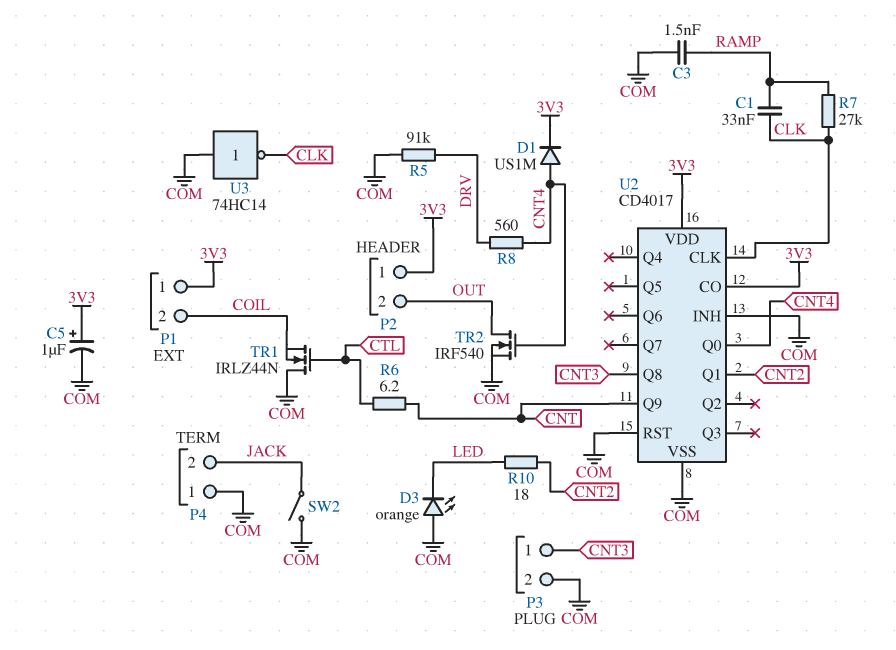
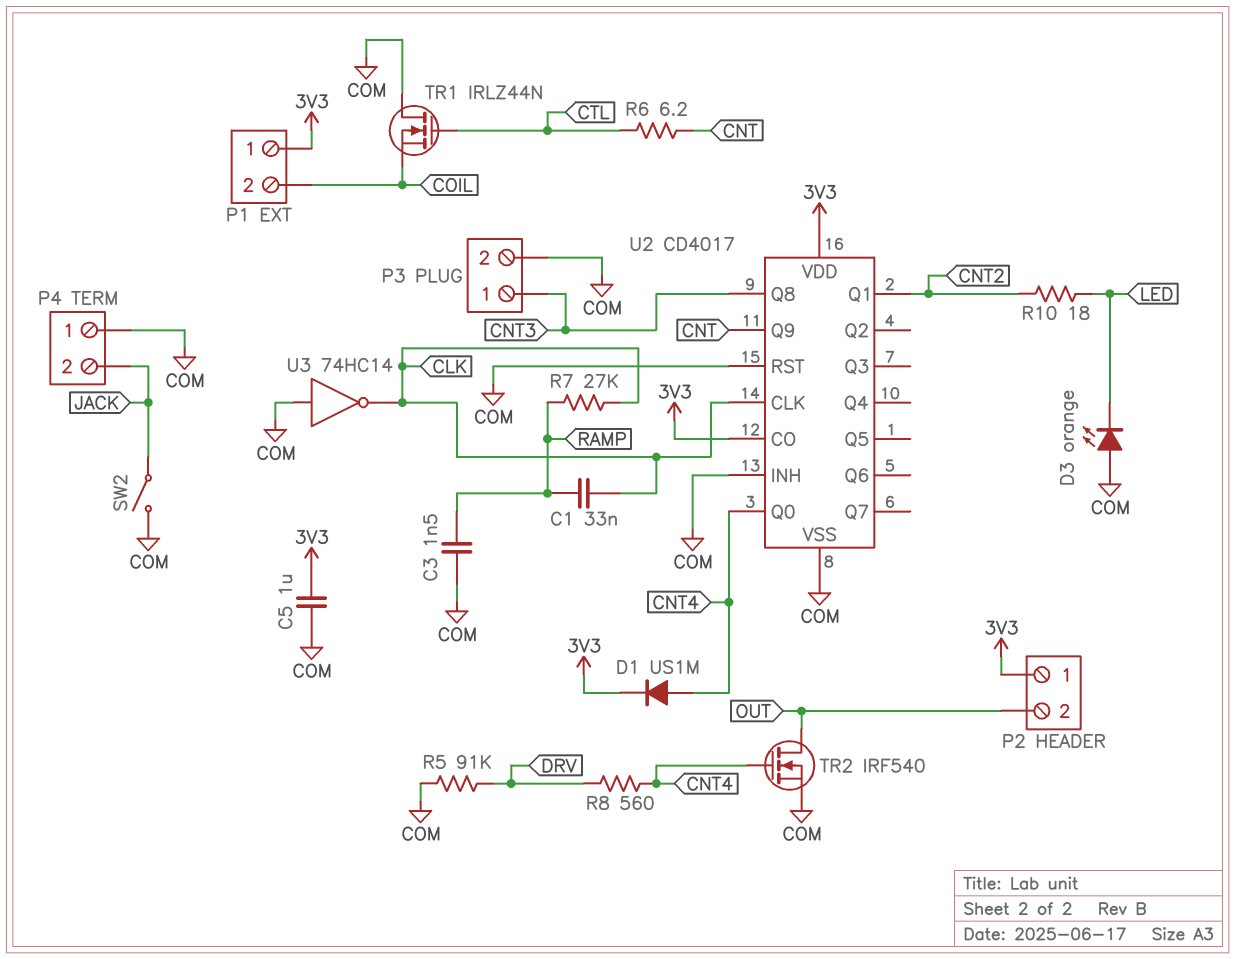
C5: 1uF (plus 3V3, minus COM) -> 1uF (3V3, COM)

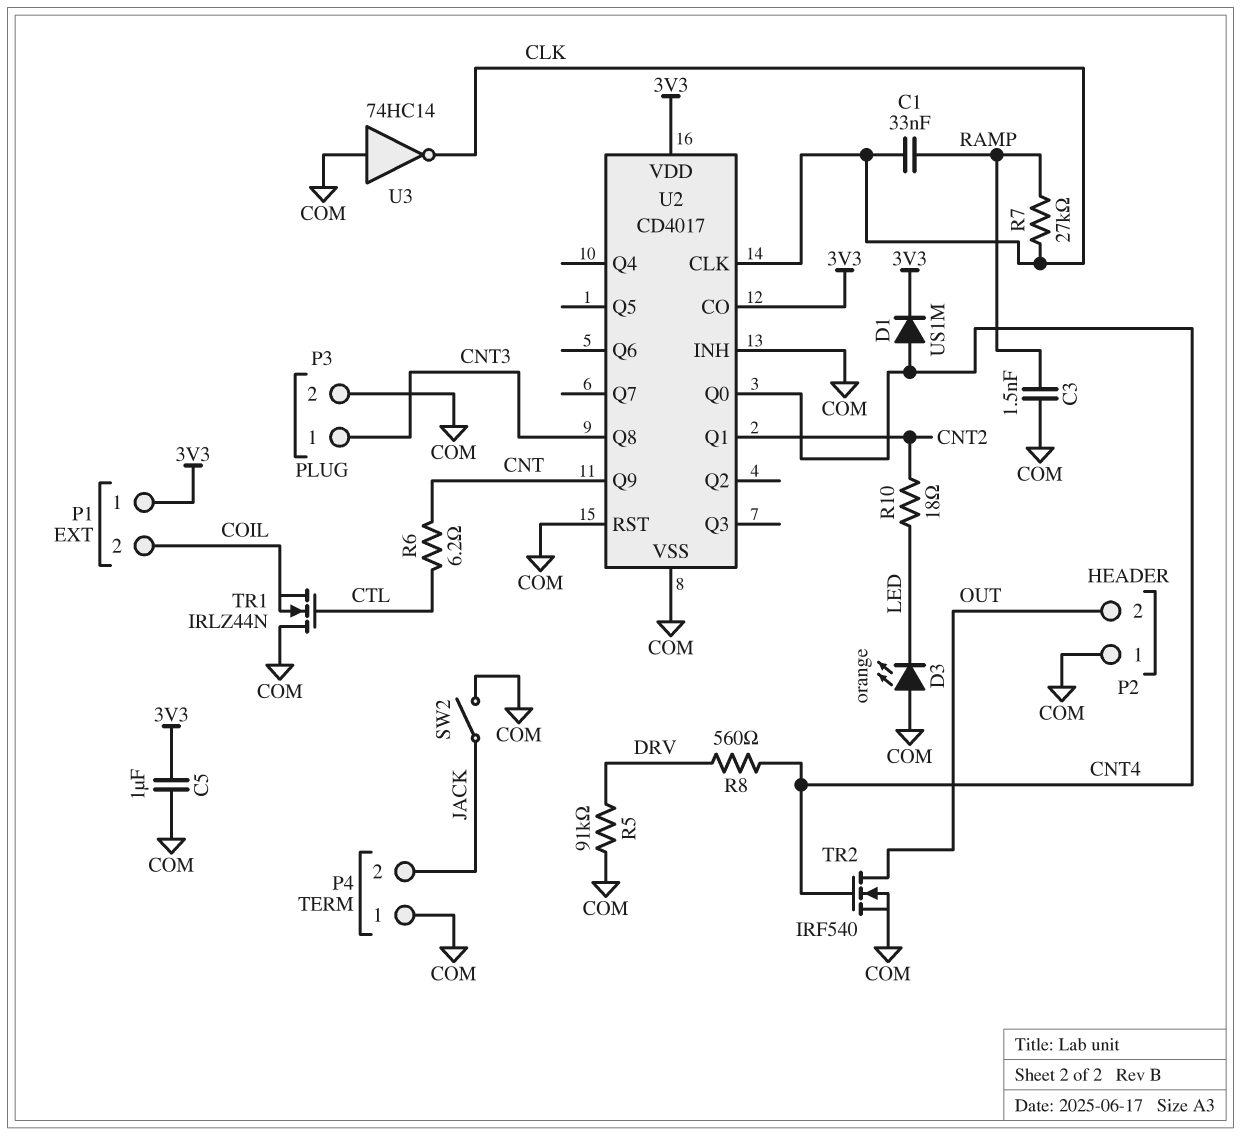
P2 pin 1: 3V3 -> COM

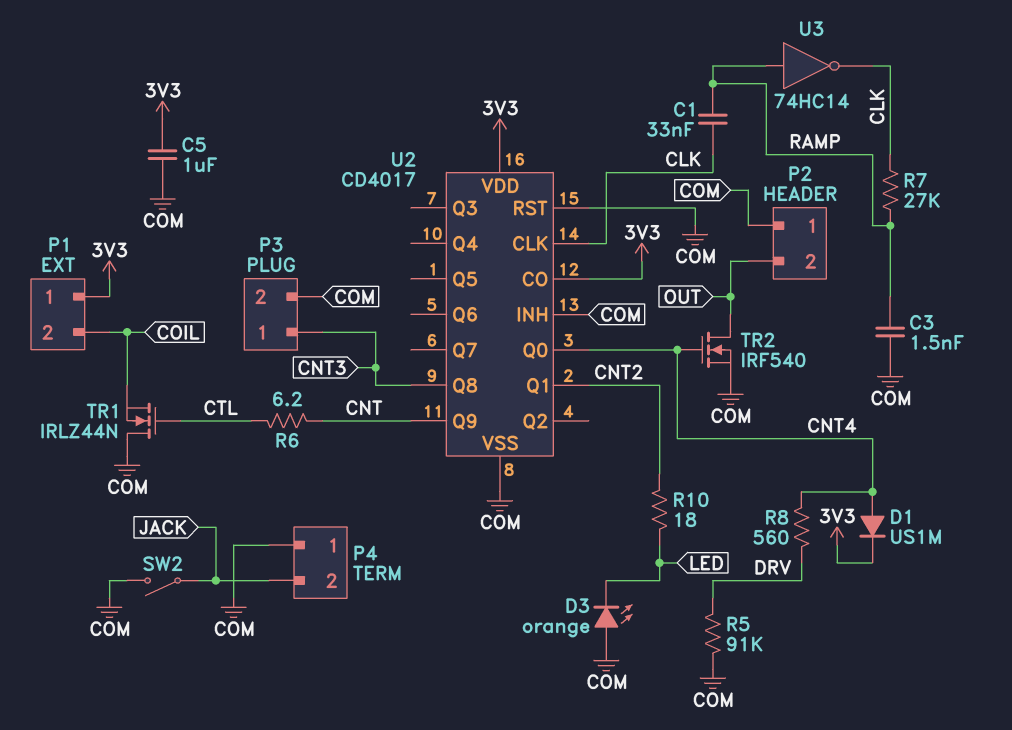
U3: NOT 74HC14 (in COM, out CLK) -> NOT 74HC14 (in RAMP, out CLK)

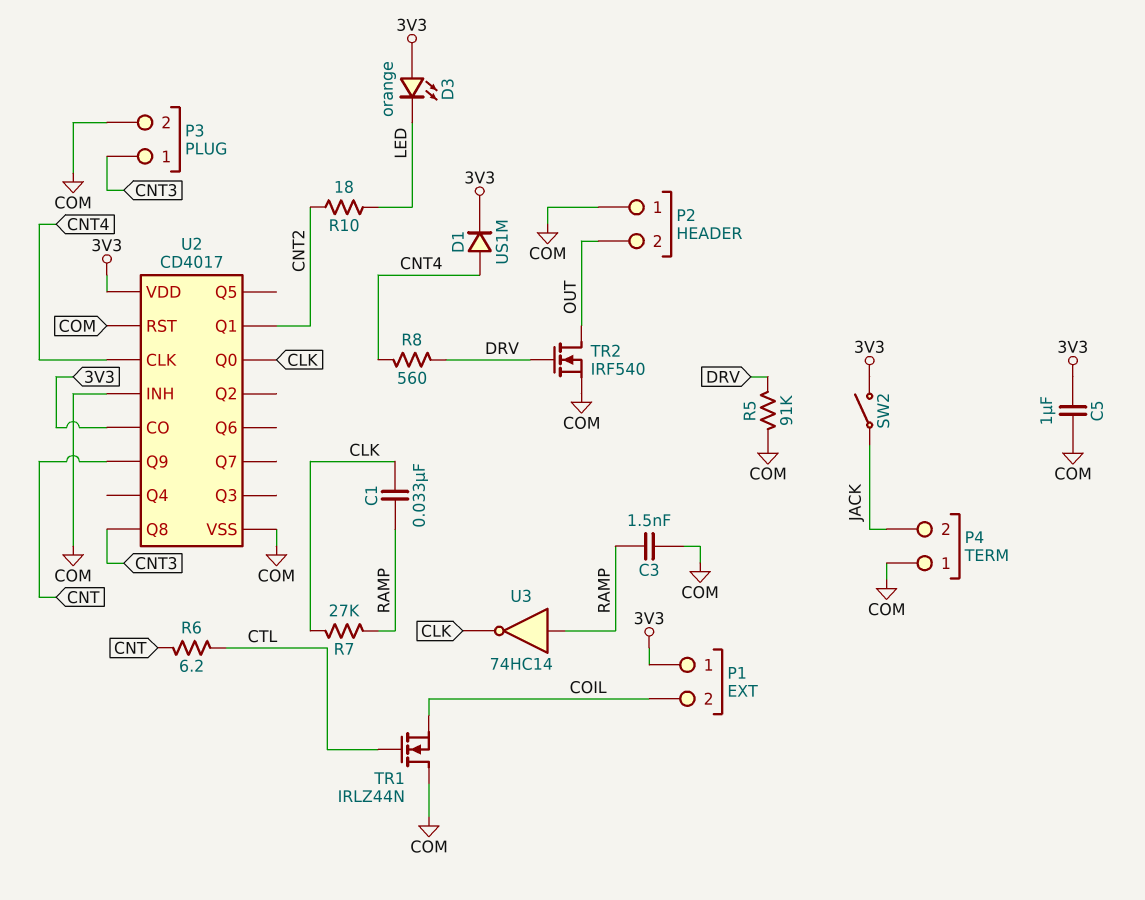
D3: LED orange (A COM, K LED) -> LED orange (A 3V3, K LED)
SW2: switch (COM, JACK) -> switch (3V3, JACK)
TR2: NMOS IRF540 (G CNT4, D OUT, S COM) -> NMOS IRF540 (G DRV, D OUT, S COM)
U2 pin CLK: CLK -> CNT4
U2 pin Q0: CNT4 -> CLK

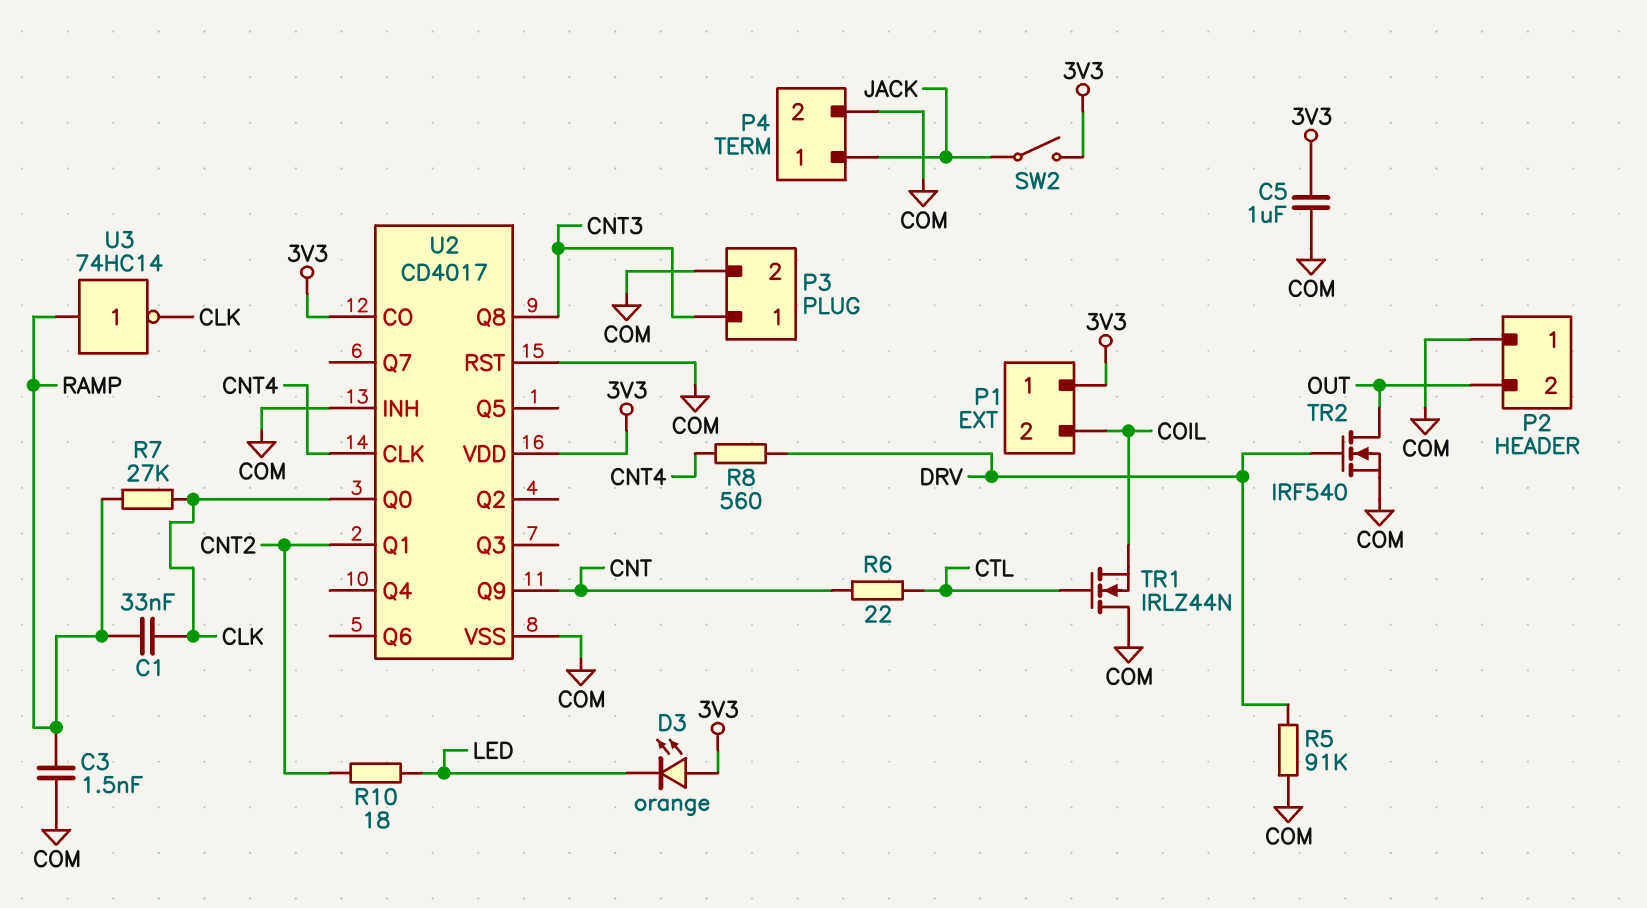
D1: diode US1M (A CNT4, K 3V3) -> none
P4 pin 1: COM -> JACK
P4 pin 2: JACK -> COM
R6: 6.2 (CNT, CTL) -> 22 (CNT, CTL)

